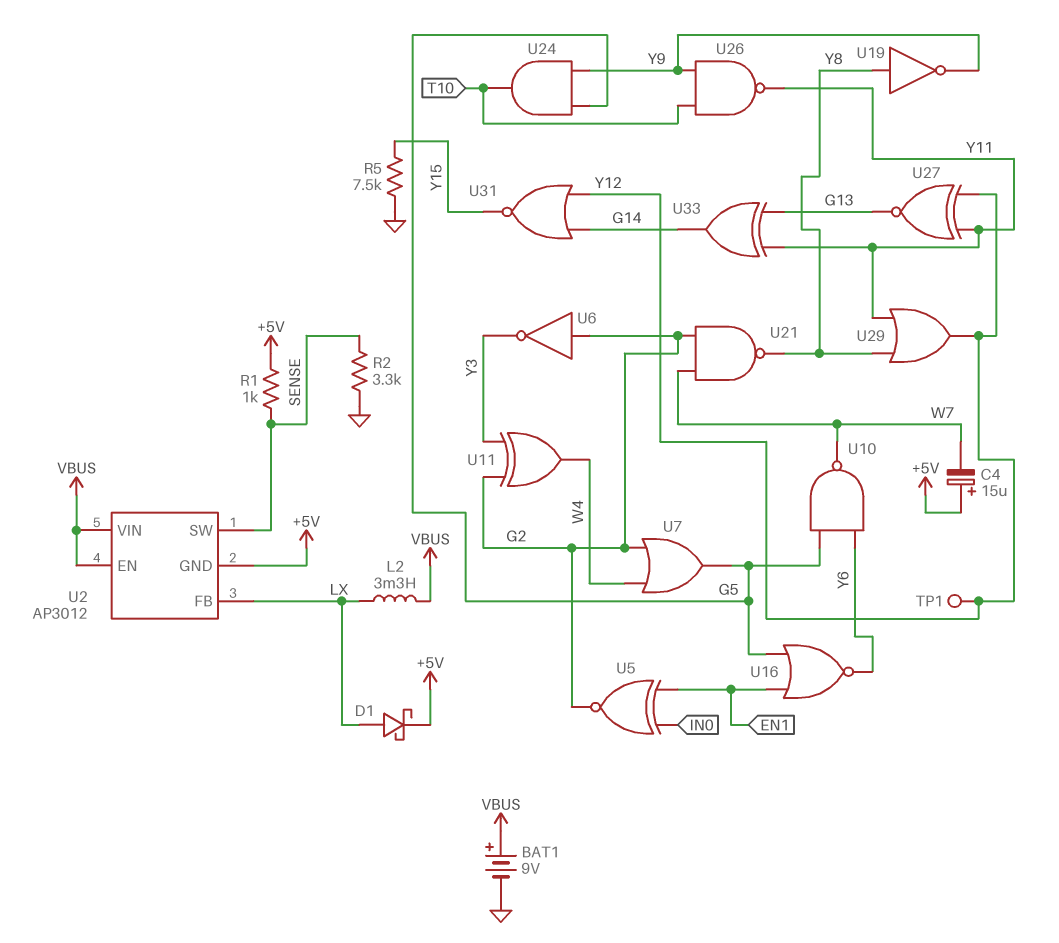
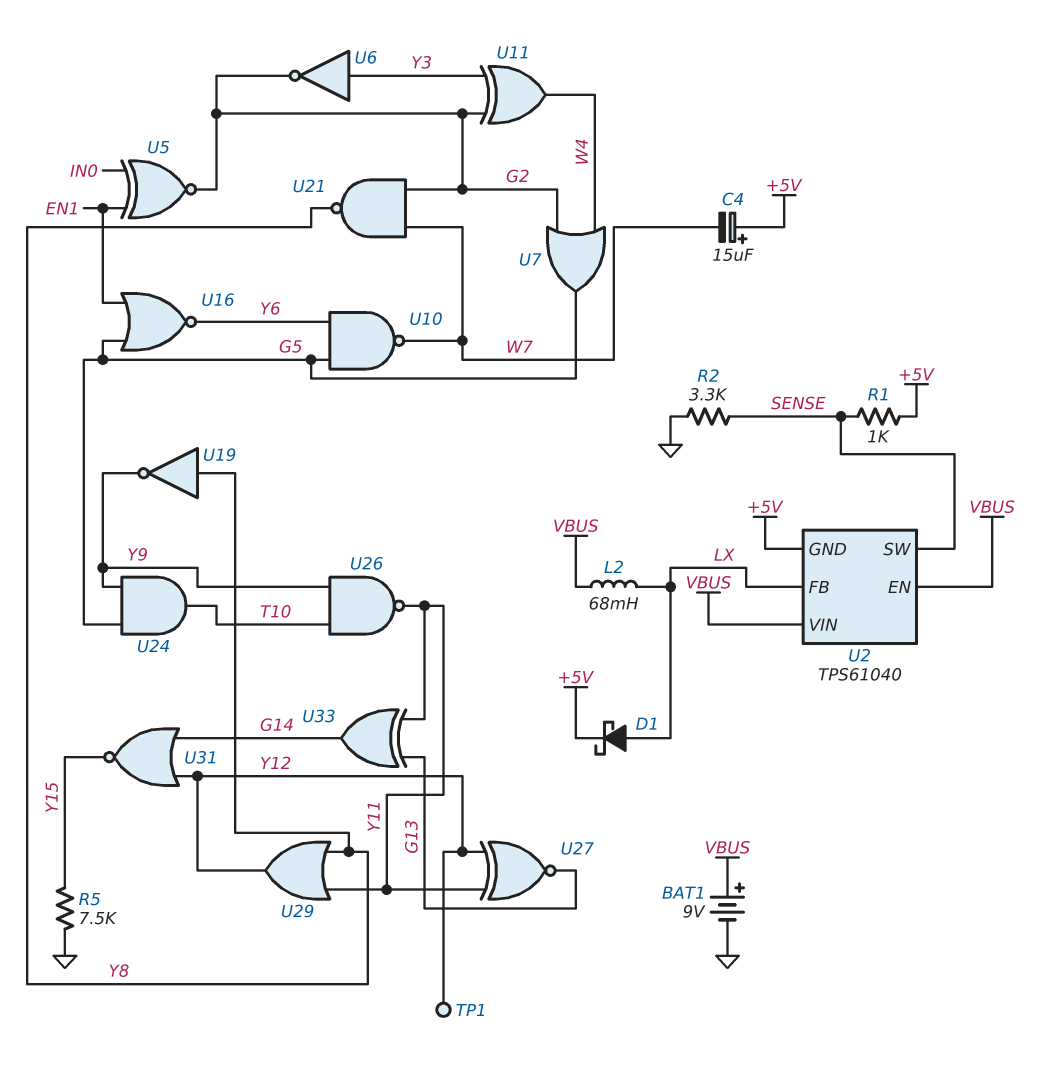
L2: 3.3mH (LX, VBUS) -> 68mH (LX, VBUS)
U2: AP3012 -> TPS61040
U6: NOT (in G2, out Y3) -> NOT (in Y3, out G2)

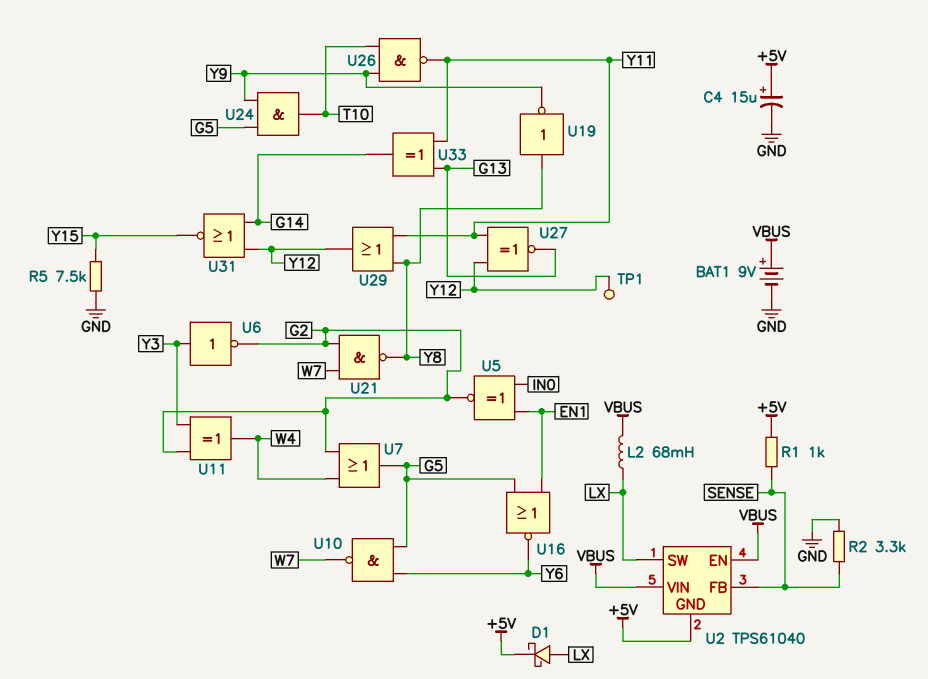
C4: 15uF (plus +5V, minus W7) -> 15uF (plus +5V, minus GND)
U2 pin FB: LX -> SENSE
U2 pin SW: SENSE -> LX

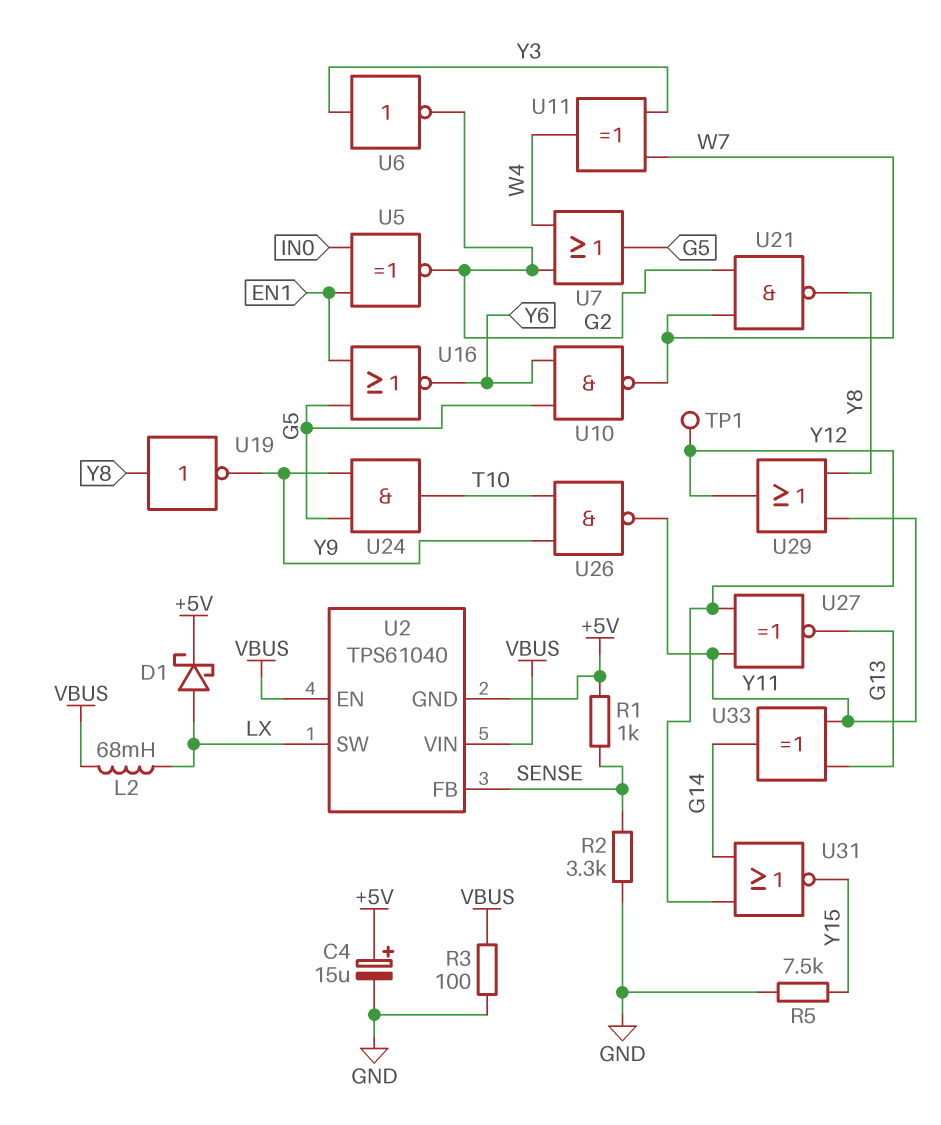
BAT1: 9V (plus VBUS, minus GND) -> none
R3: none -> 100 (GND, VBUS)
U11: XOR (in G2, in Y3, out W4) -> XOR (in W7, in Y3, out W4)

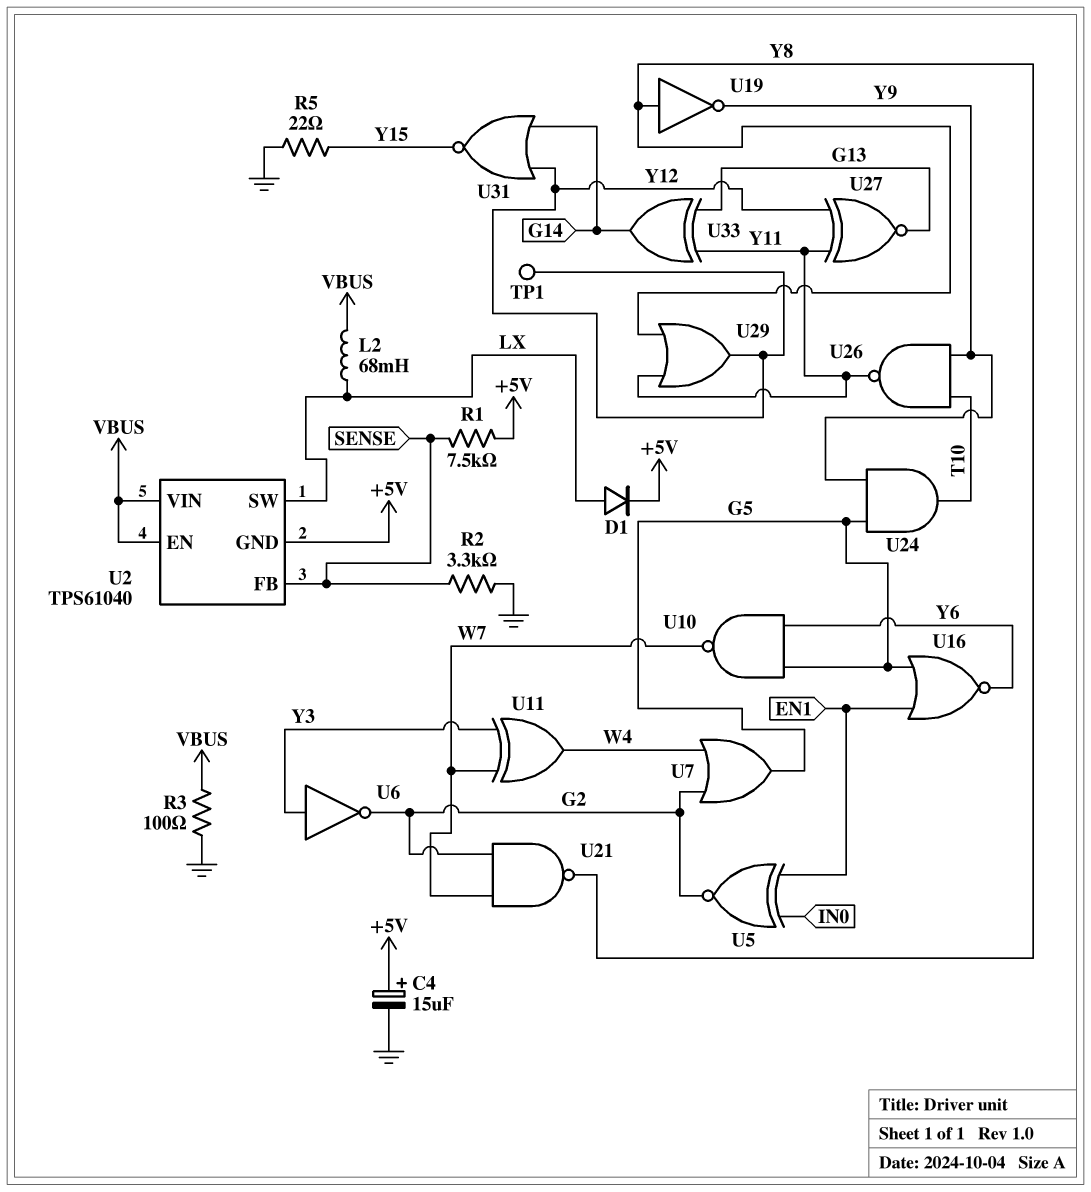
D1: schottky (A LX, K +5V) -> diode (A LX, K +5V)
R1: 1k (+5V, SENSE) -> 7.5k (+5V, SENSE)
R5: 7.5k (GND, Y15) -> 22 (GND, Y15)

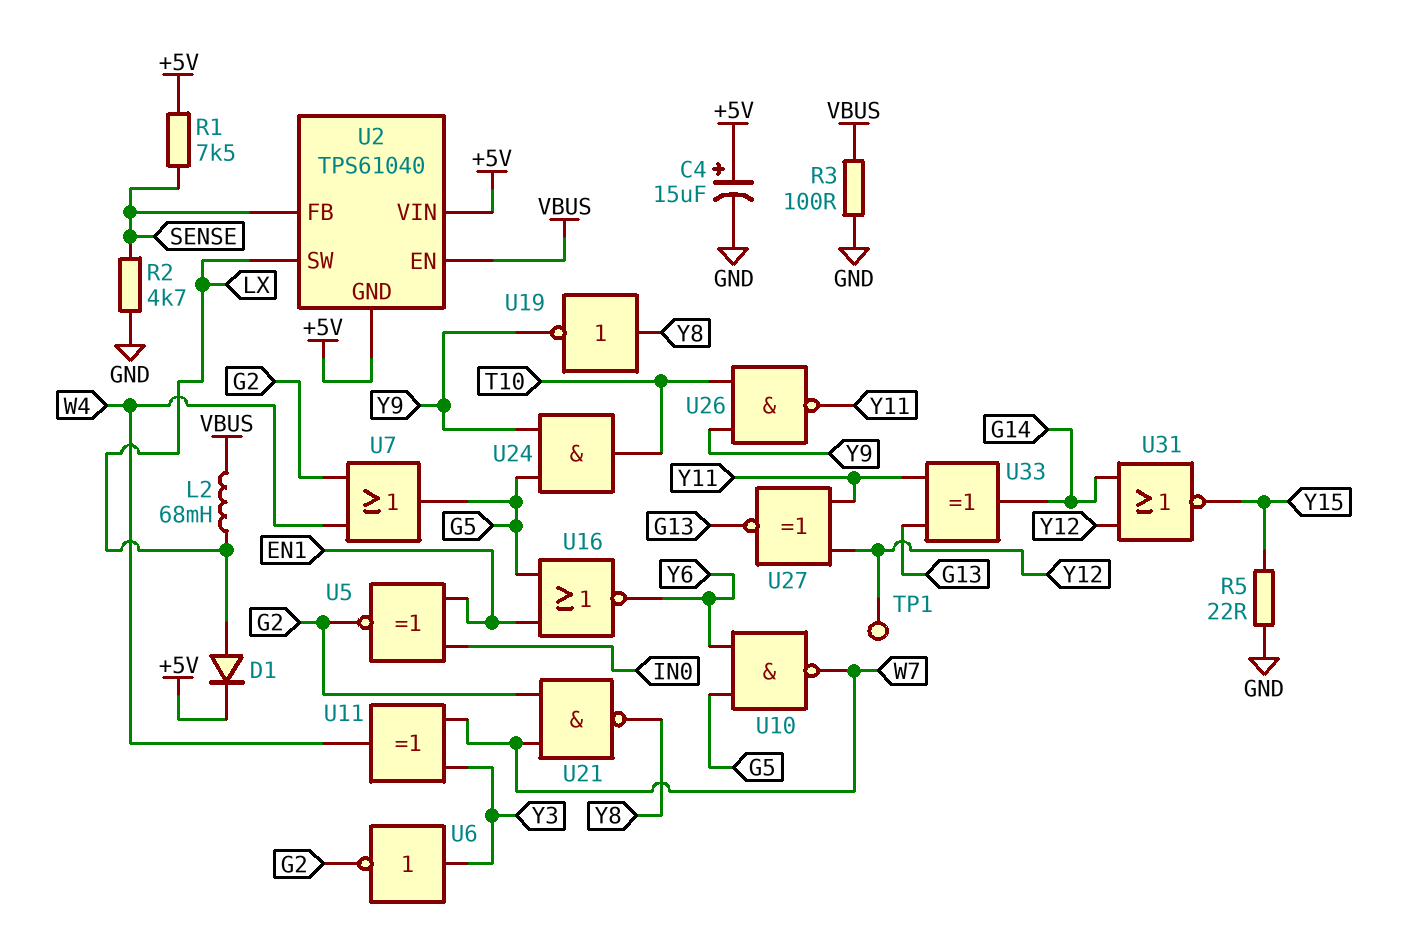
R2: 3.3k (GND, SENSE) -> 4.7k (GND, SENSE)
U2 pin VIN: VBUS -> +5V
U29: OR (in Y8, in Y11, out Y12) -> none

